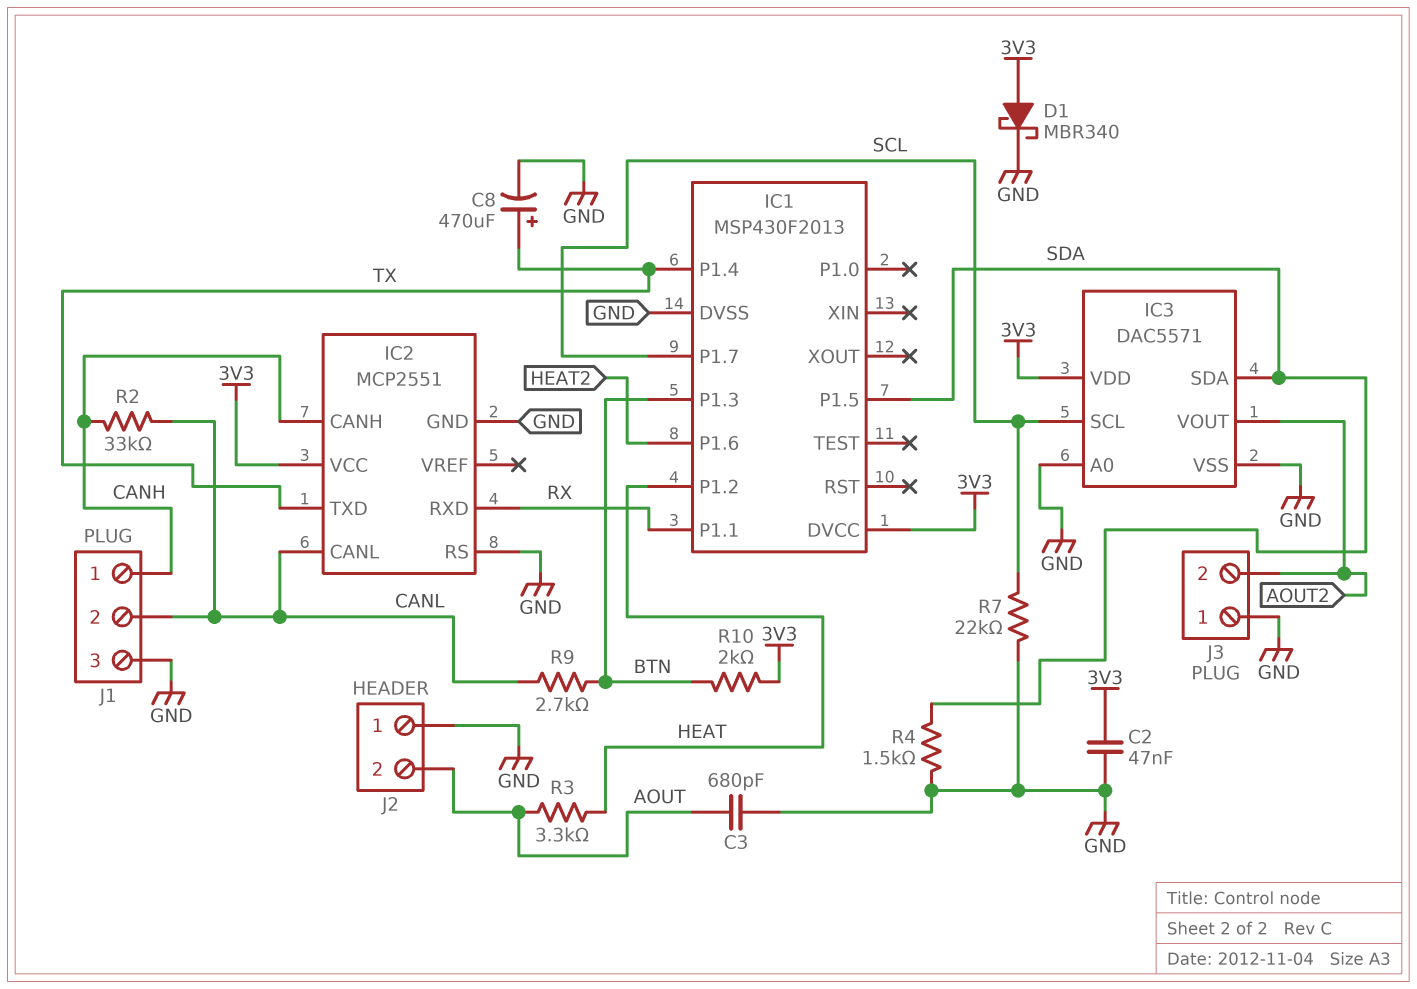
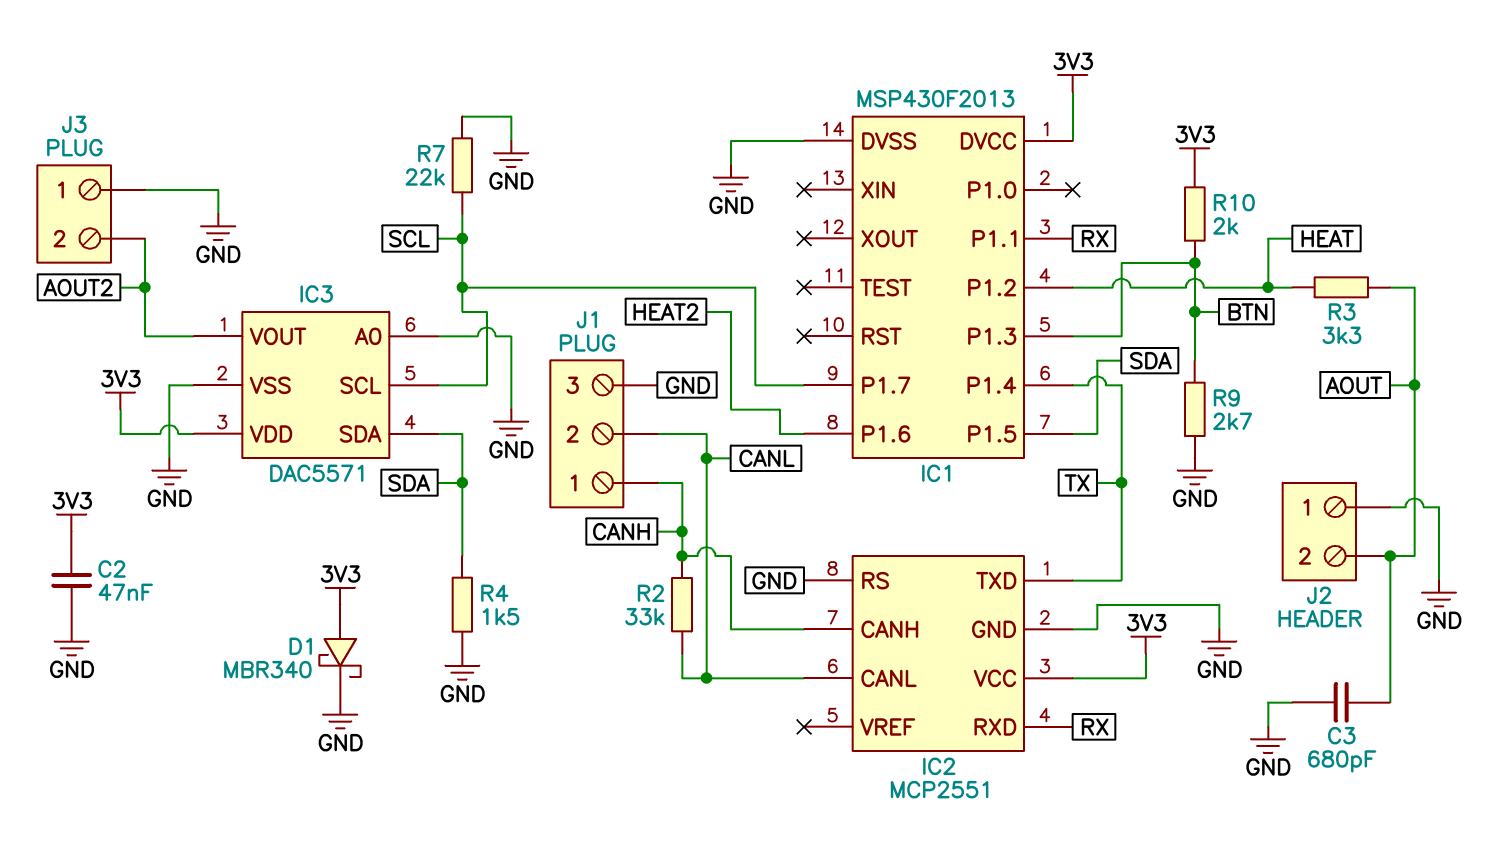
C8: 470uF (plus TX, minus GND) -> none
R9: 2.7k (BTN, CANL) -> 2.7k (BTN, GND)

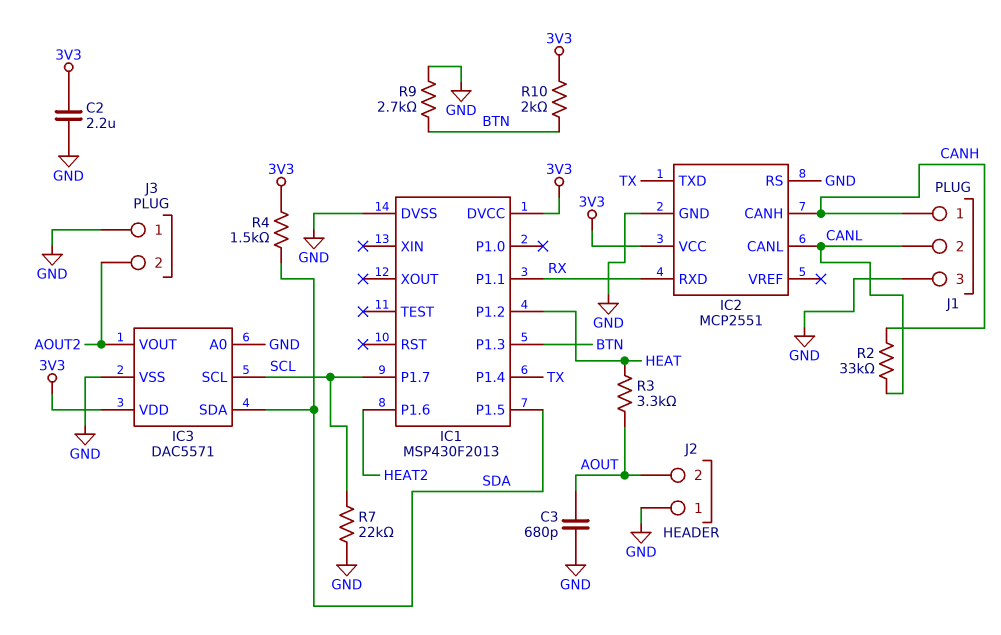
C2: 47nF (3V3, GND) -> 2.2uF (3V3, GND)
D1: schottky MBR340 (A 3V3, K GND) -> none
R4: 1.5k (GND, SDA) -> 1.5k (3V3, SDA)

